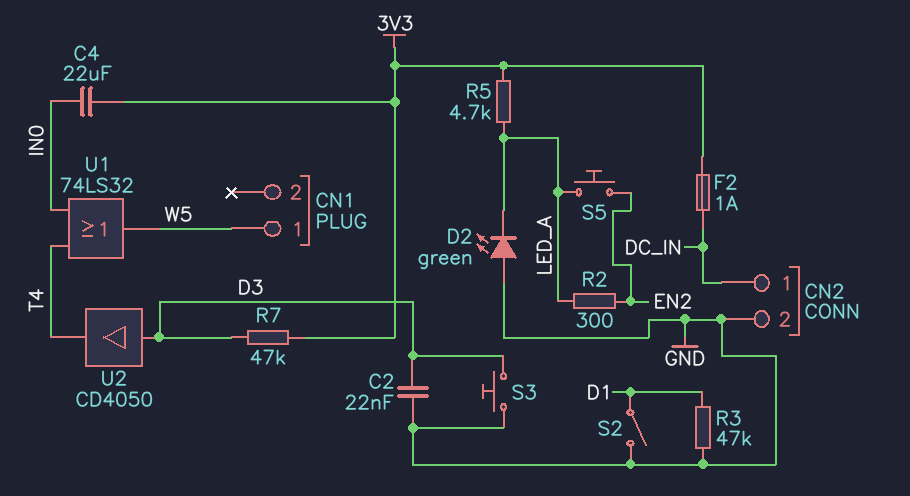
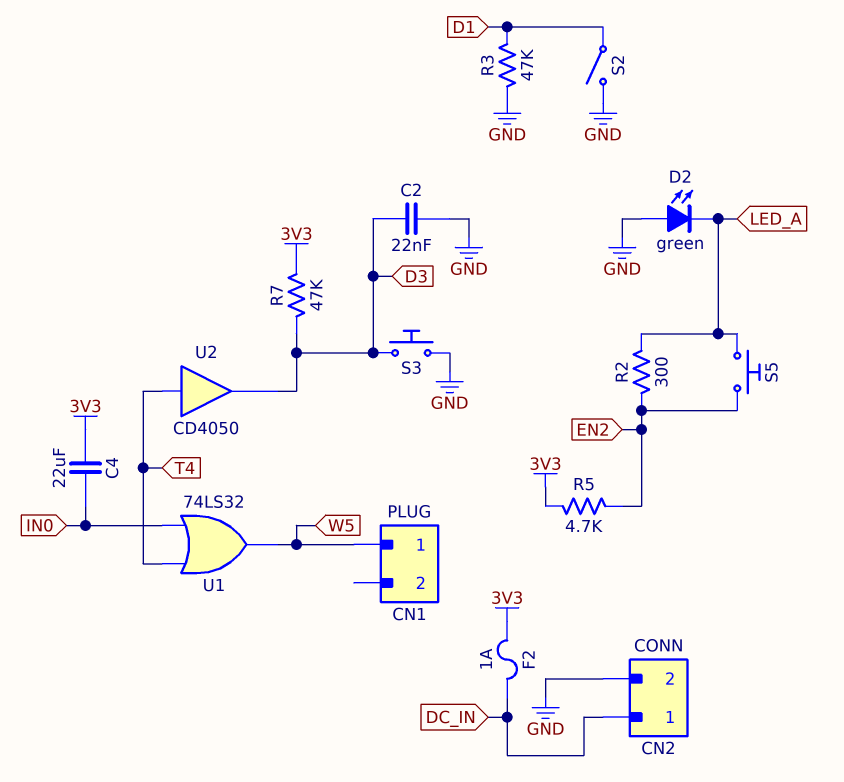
R5: 4.7k (3V3, LED_A) -> 4.7k (3V3, EN2)
U2: buffer CD4050 (in D3, out T4) -> buffer CD4050 (in T4, out D3)

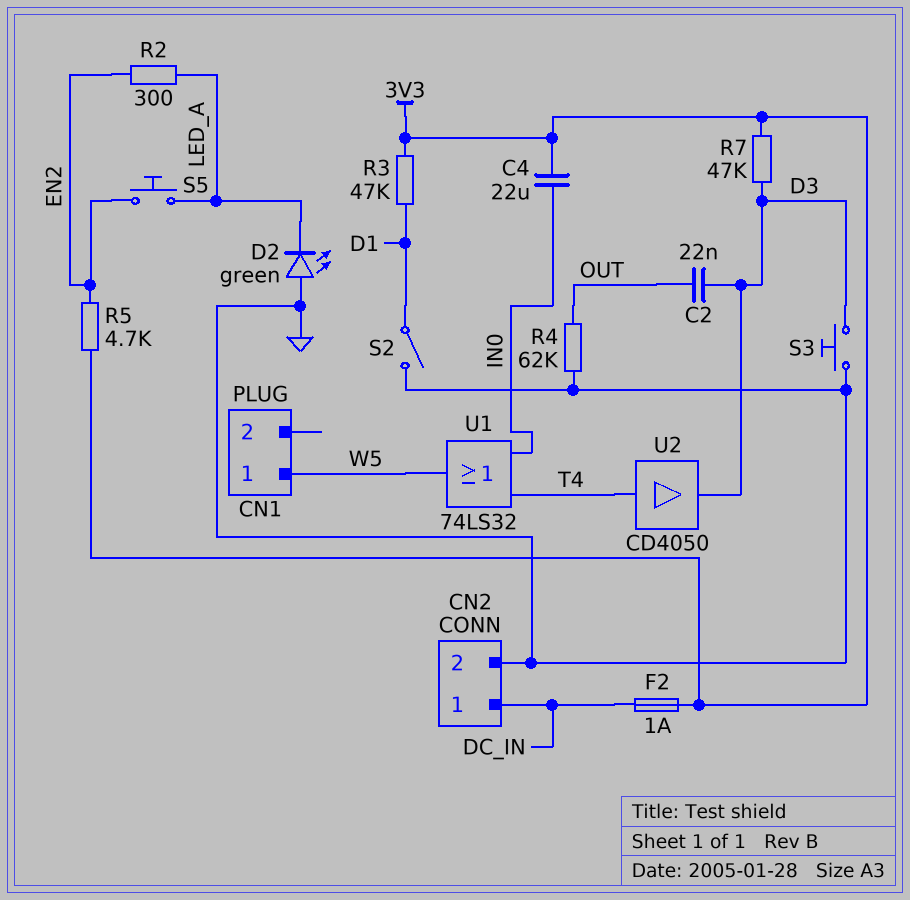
C2: 22nF (D3, GND) -> 22nF (D3, OUT)
R3: 47k (D1, GND) -> 47k (3V3, D1)
R4: none -> 62k (GND, OUT)

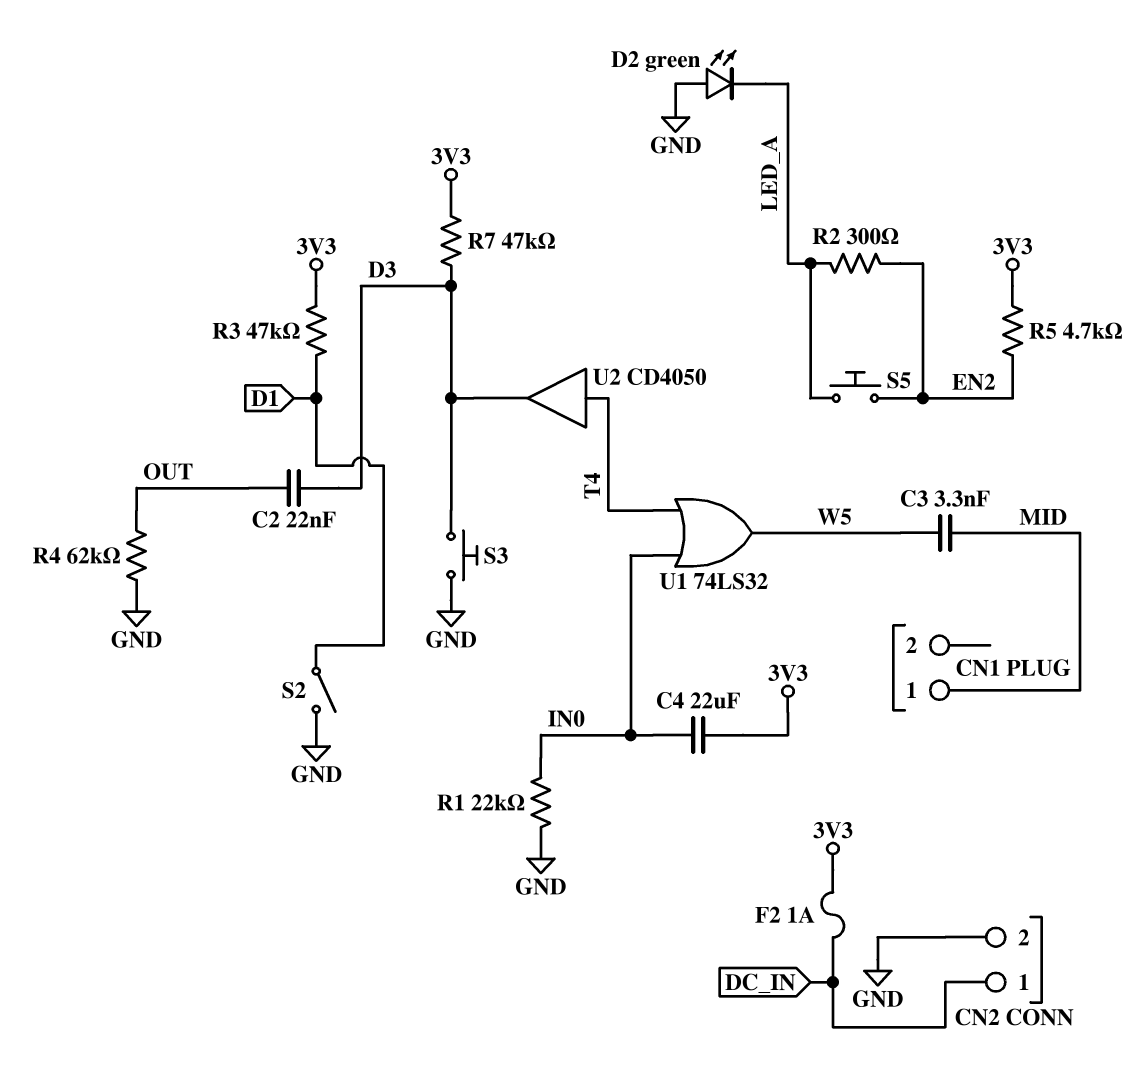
C3: none -> 3.3nF (MID, W5)
CN1 pin 1: W5 -> MID
R1: none -> 22k (GND, IN0)

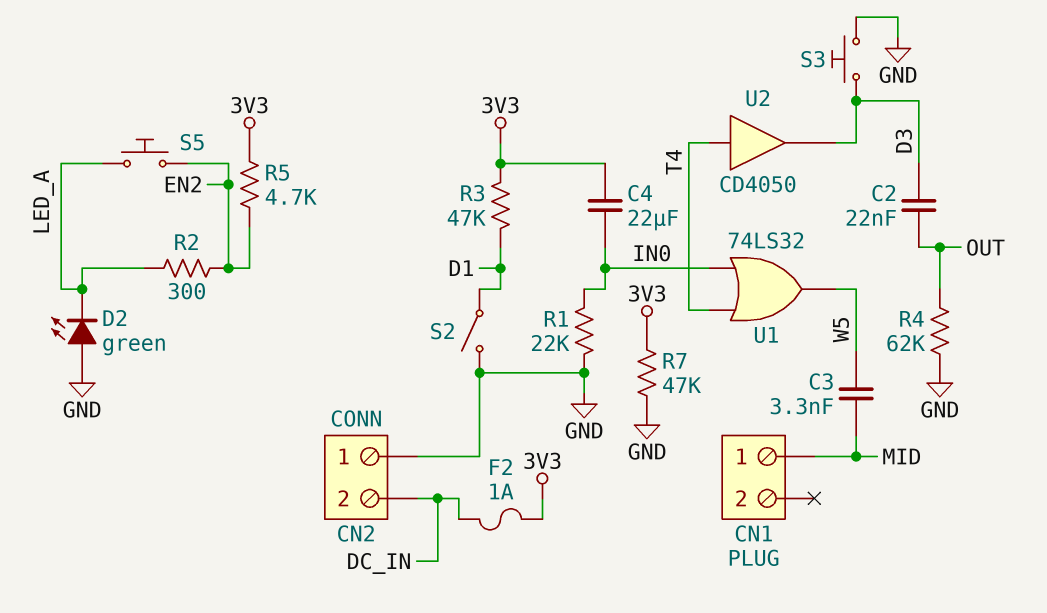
CN2 pin 1: DC_IN -> GND
CN2 pin 2: GND -> DC_IN
R7: 47k (3V3, D3) -> 47k (3V3, GND)

